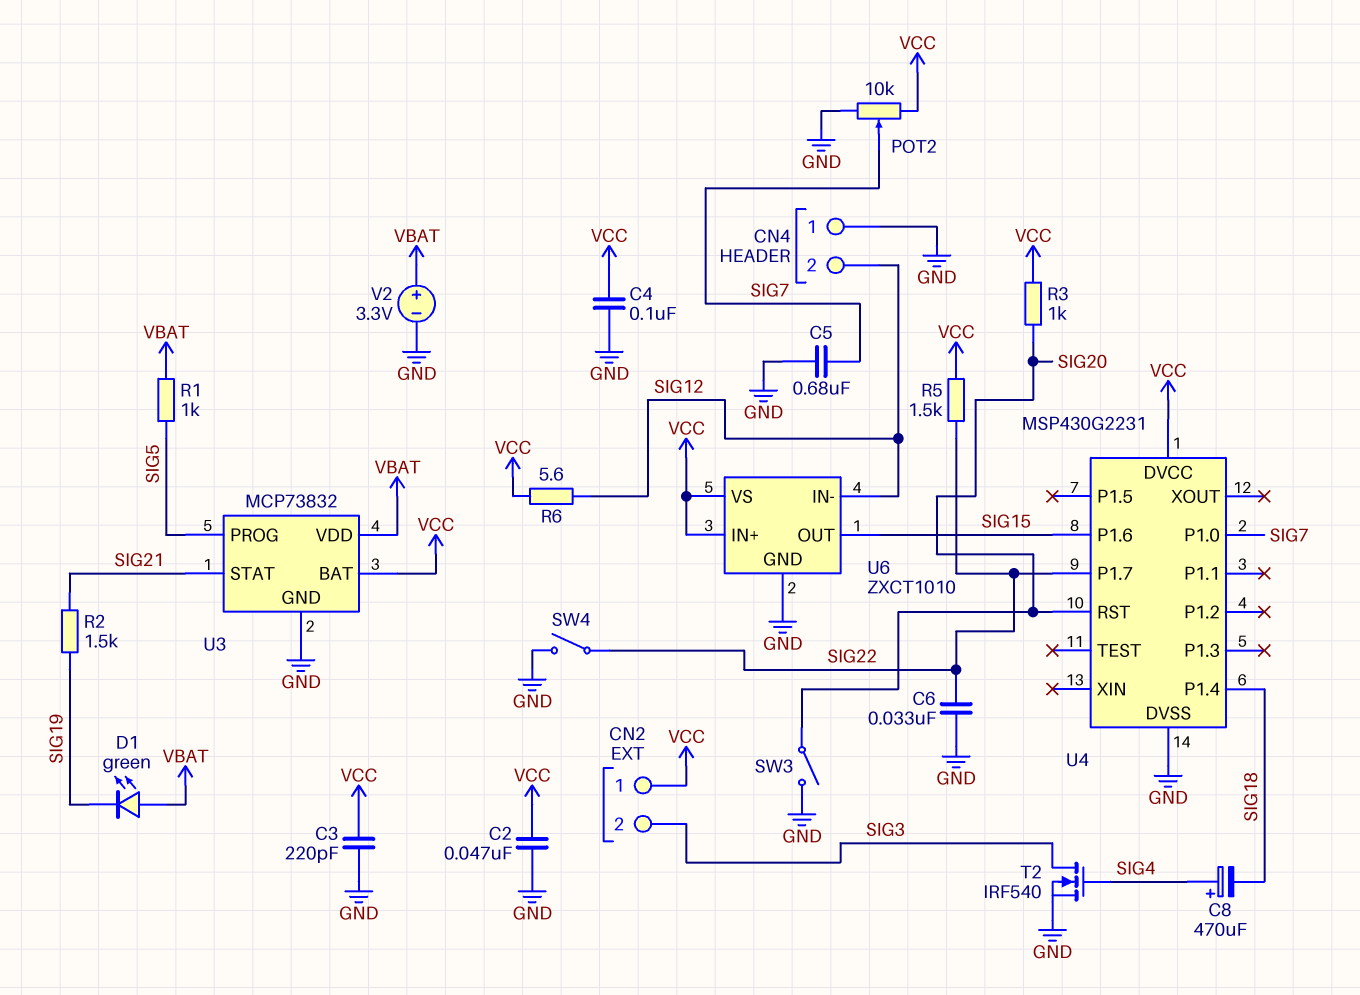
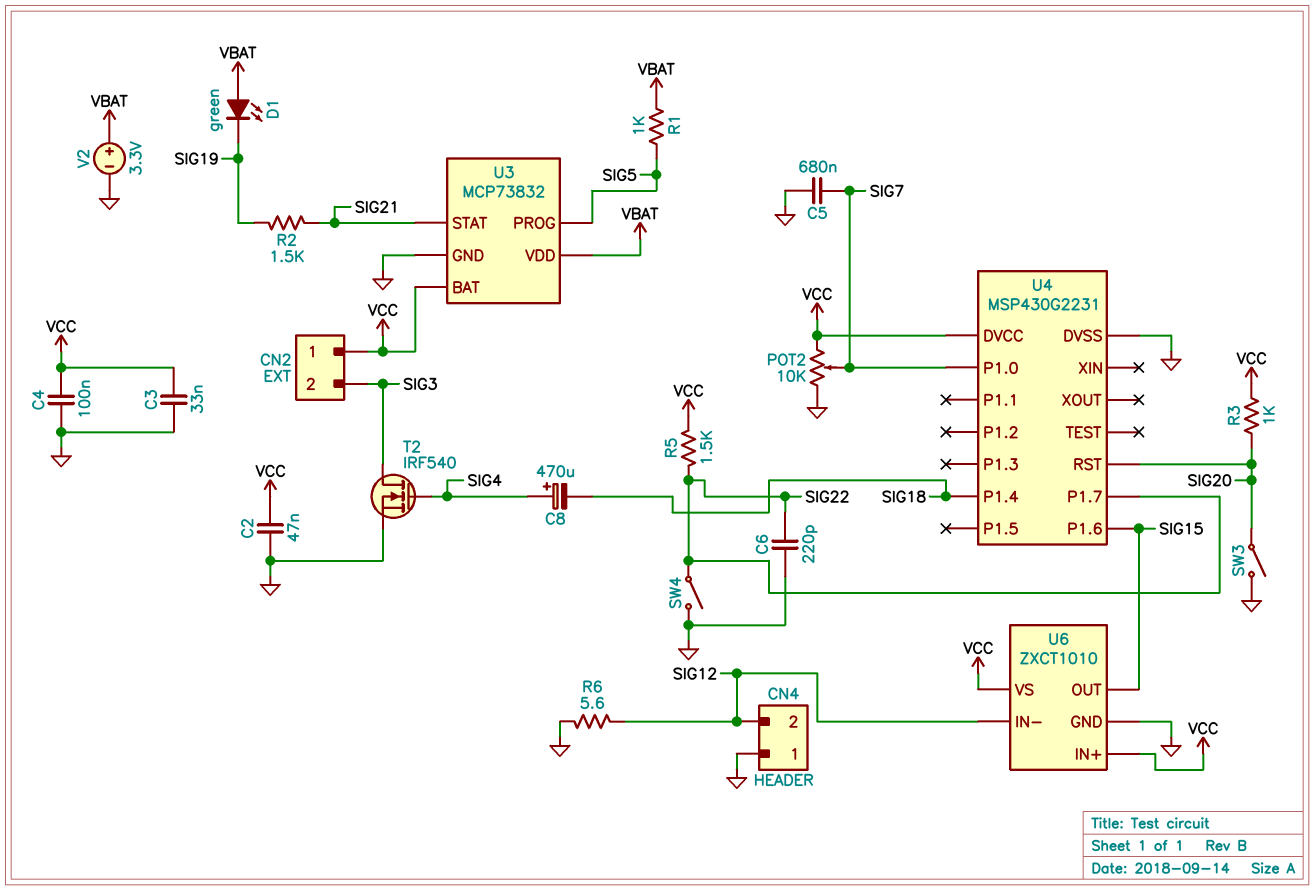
C3: 220pF (GND, VCC) -> 33nF (GND, VCC)
C6: 33nF (GND, SIG22) -> 220pF (GND, SIG22)
R6: 5.6 (SIG12, VCC) -> 5.6 (GND, SIG12)

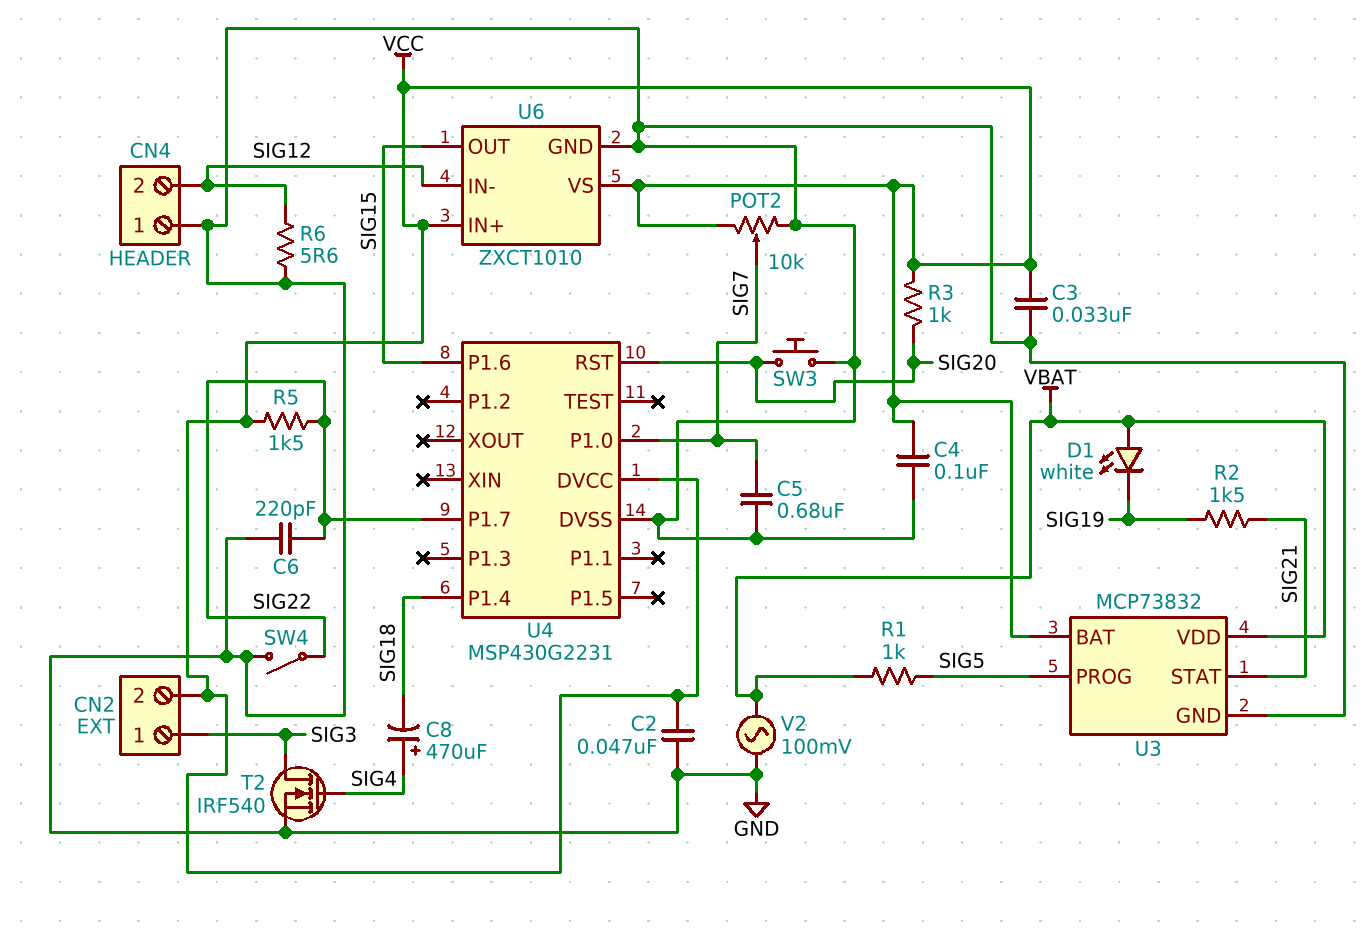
CN2 pin 1: VCC -> SIG3
CN2 pin 2: SIG3 -> VCC
D1: LED green (A VBAT, K SIG19) -> LED white (A VBAT, K SIG19)
SW3: switch (GND, SIG20) -> button (GND, SIG20)
V2: 3.3V (plus VBAT, minus GND) -> AC 100mV (GND, VBAT)

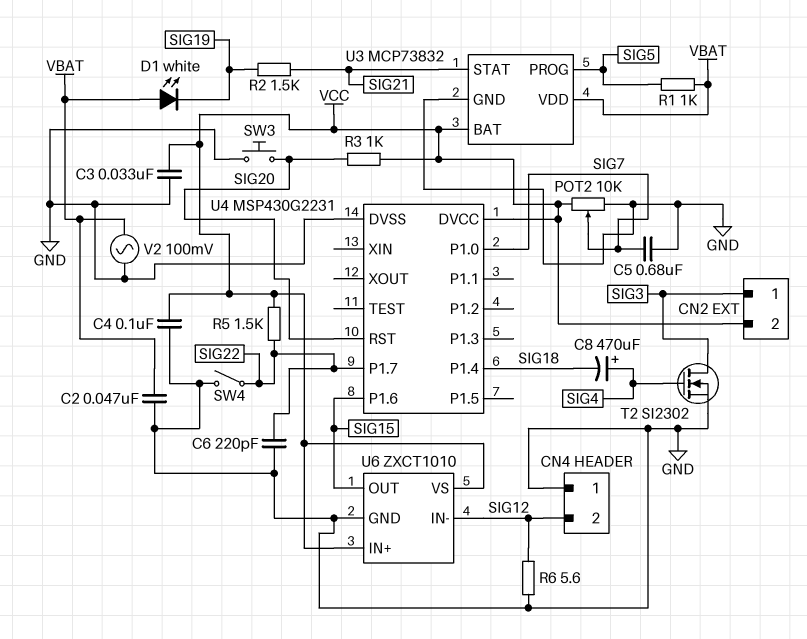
C2: 47nF (GND, VCC) -> 47nF (GND, VBAT)
T2: NMOS IRF540 (G SIG4, D SIG3, S GND) -> NMOS SI2302 (G SIG4, D SIG3, S GND)

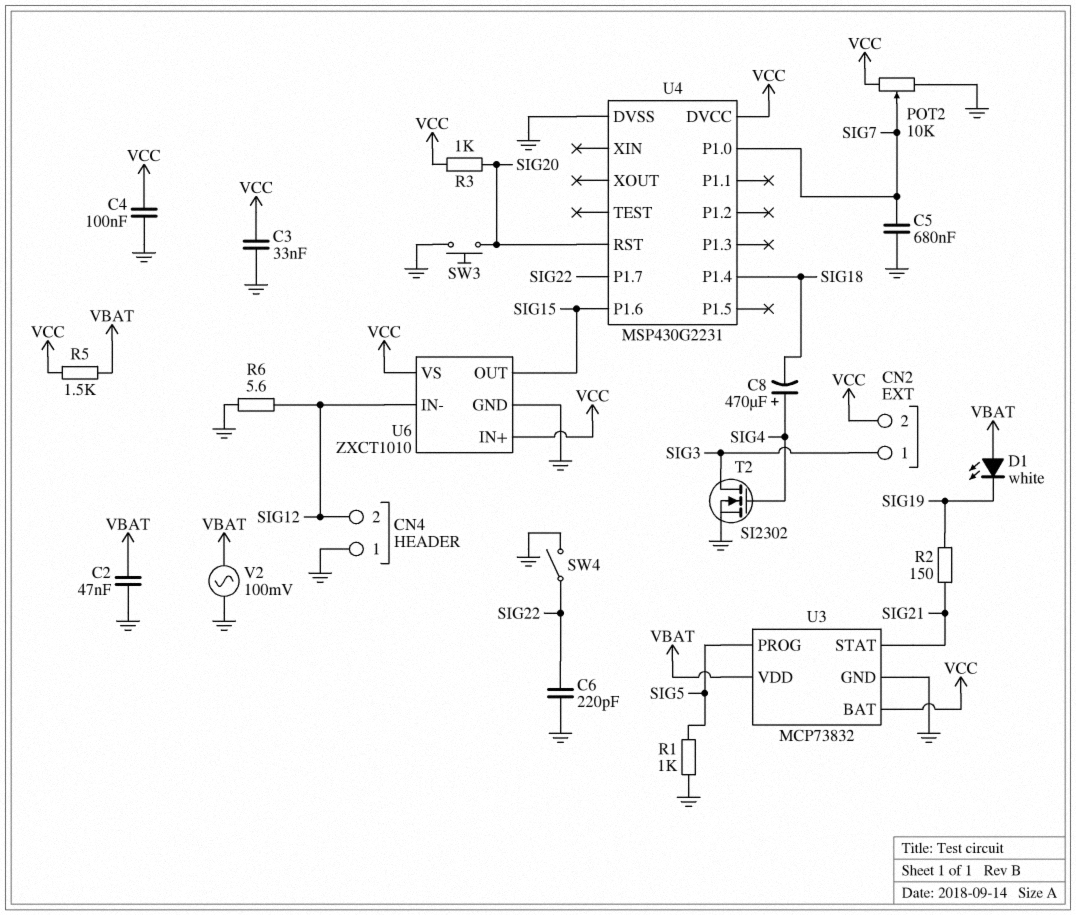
R1: 1k (SIG5, VBAT) -> 1k (GND, SIG5)
R2: 1.5k (SIG19, SIG21) -> 150 (SIG19, SIG21)
R5: 1.5k (SIG22, VCC) -> 1.5k (VBAT, VCC)

